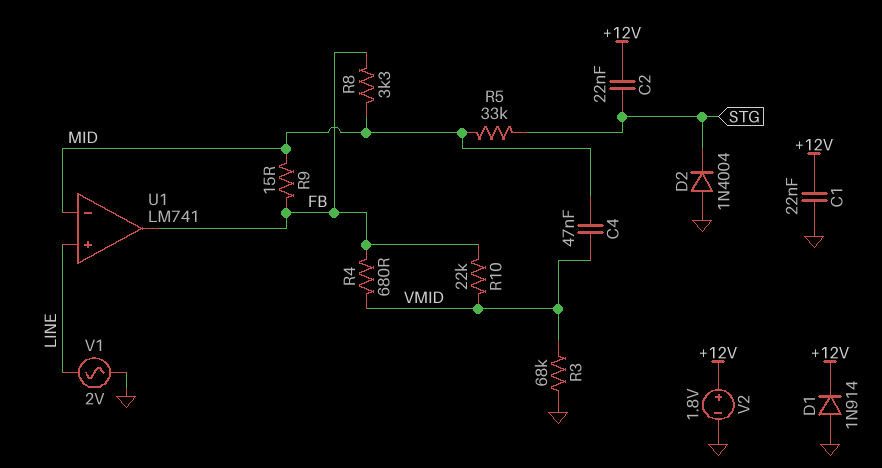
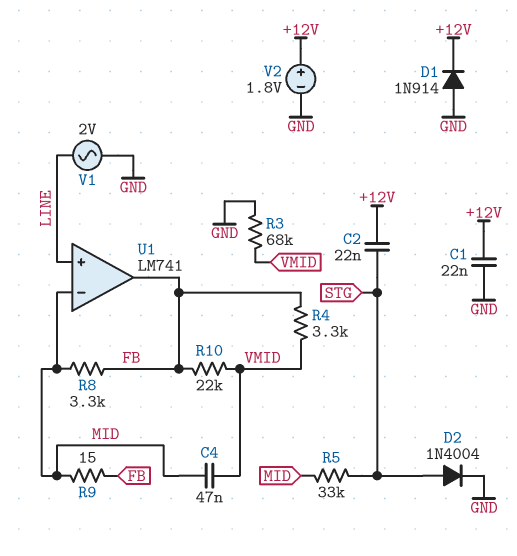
D2: diode 1N4004 (A GND, K STG) -> diode 1N4004 (A STG, K GND)
R4: 680 (FB, VMID) -> 3.3k (FB, VMID)

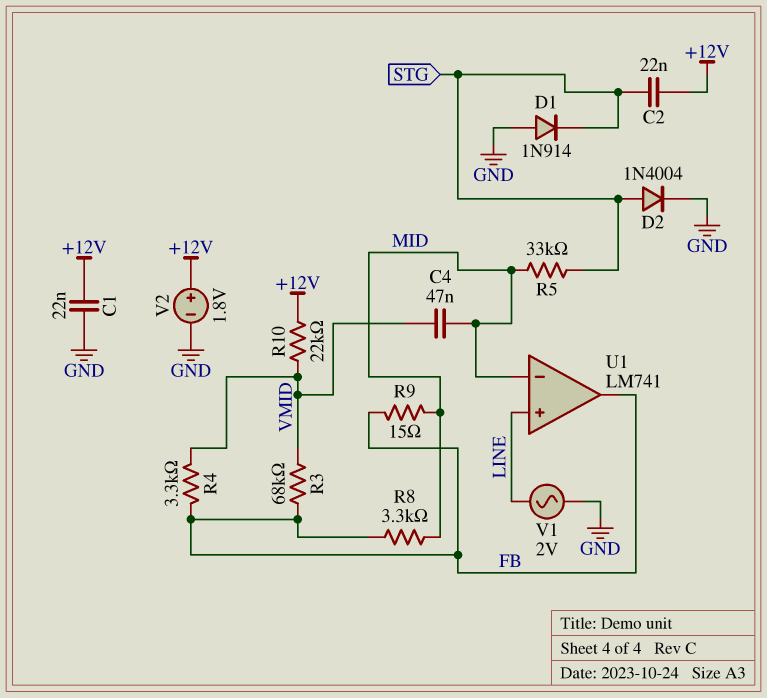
D1: diode 1N914 (A GND, K +12V) -> diode 1N914 (A GND, K STG)
R3: 68k (GND, VMID) -> 68k (FB, VMID)
R10: 22k (FB, VMID) -> 22k (+12V, VMID)

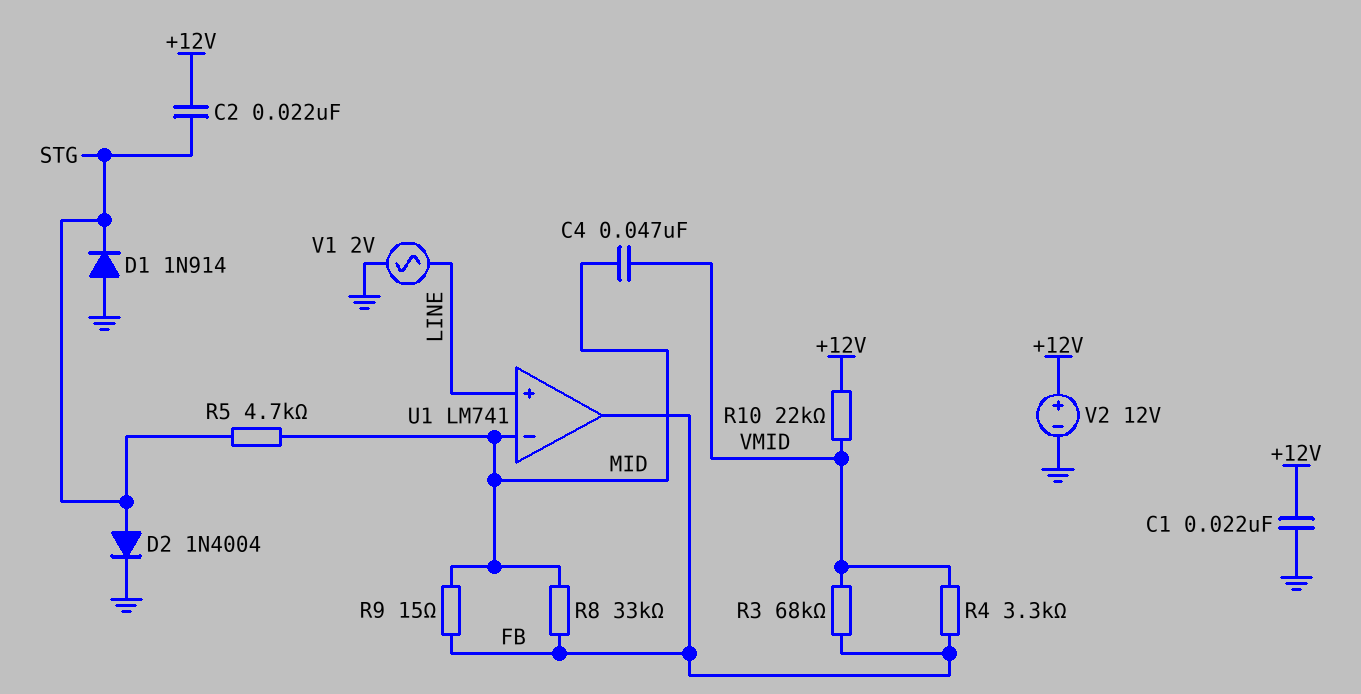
R5: 33k (MID, STG) -> 4.7k (MID, STG)
R8: 3.3k (FB, MID) -> 33k (FB, MID)
V2: 1.8V (plus +12V, minus GND) -> 12V (plus +12V, minus GND)

